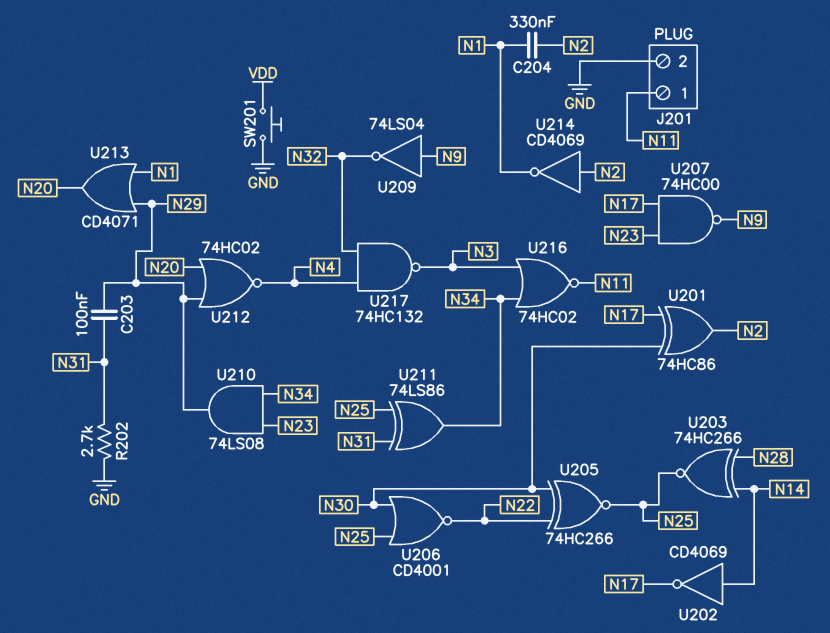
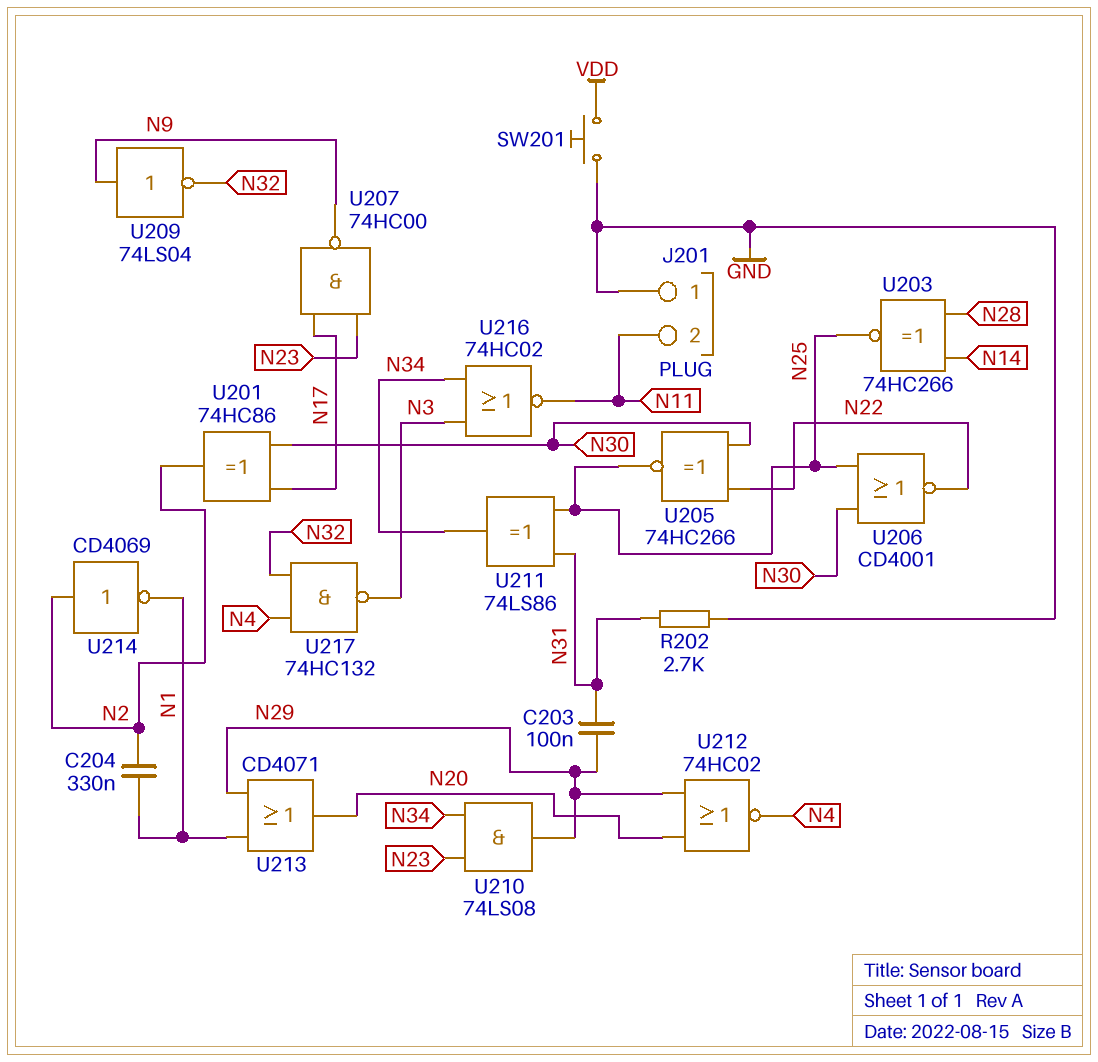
J201 pin 1: N11 -> GND
J201 pin 2: GND -> N11
U202: NOT CD4069 (in N14, out N17) -> none

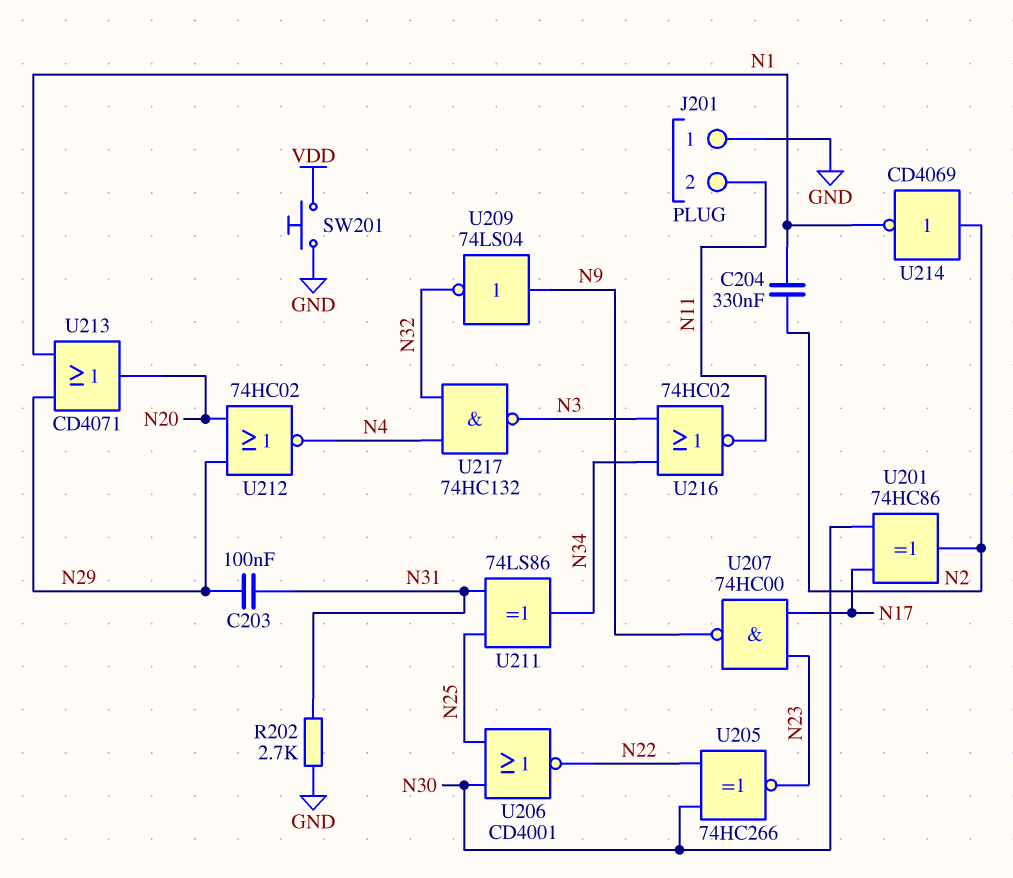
U203: XNOR 74HC266 (in N14, in N28, out N25) -> none
U205: XNOR 74HC266 (in N22, in N30, out N25) -> XNOR 74HC266 (in N22, in N30, out N23)
U210: AND 74LS08 (in N23, in N34, out N29) -> none

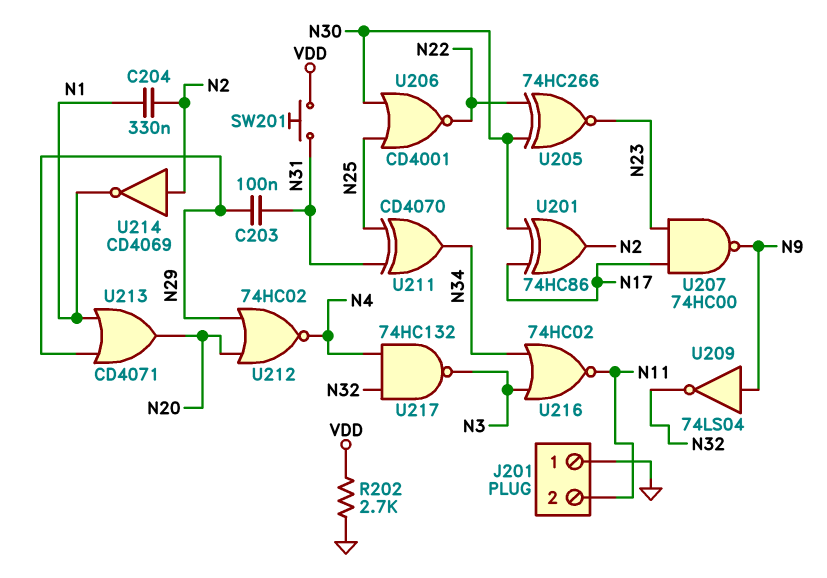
R202: 2.7k (GND, N31) -> 2.7k (GND, VDD)
SW201: button (GND, VDD) -> button (N31, VDD)
U211: XOR 74LS86 (in N25, in N31, out N34) -> XOR CD4070 (in N25, in N31, out N34)

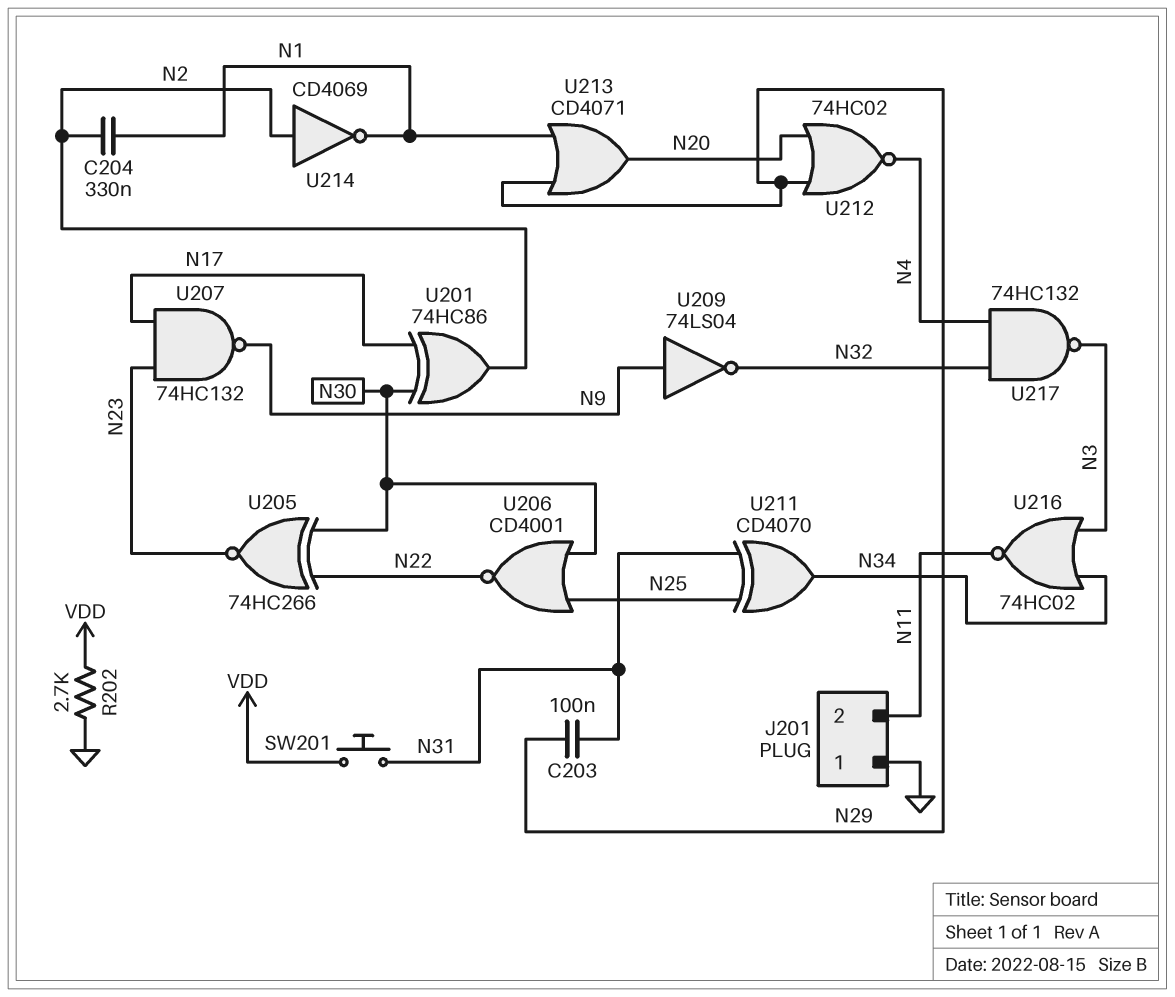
U207: NAND 74HC00 (in N17, in N23, out N9) -> NAND 74HC132 (in N17, in N23, out N9)

